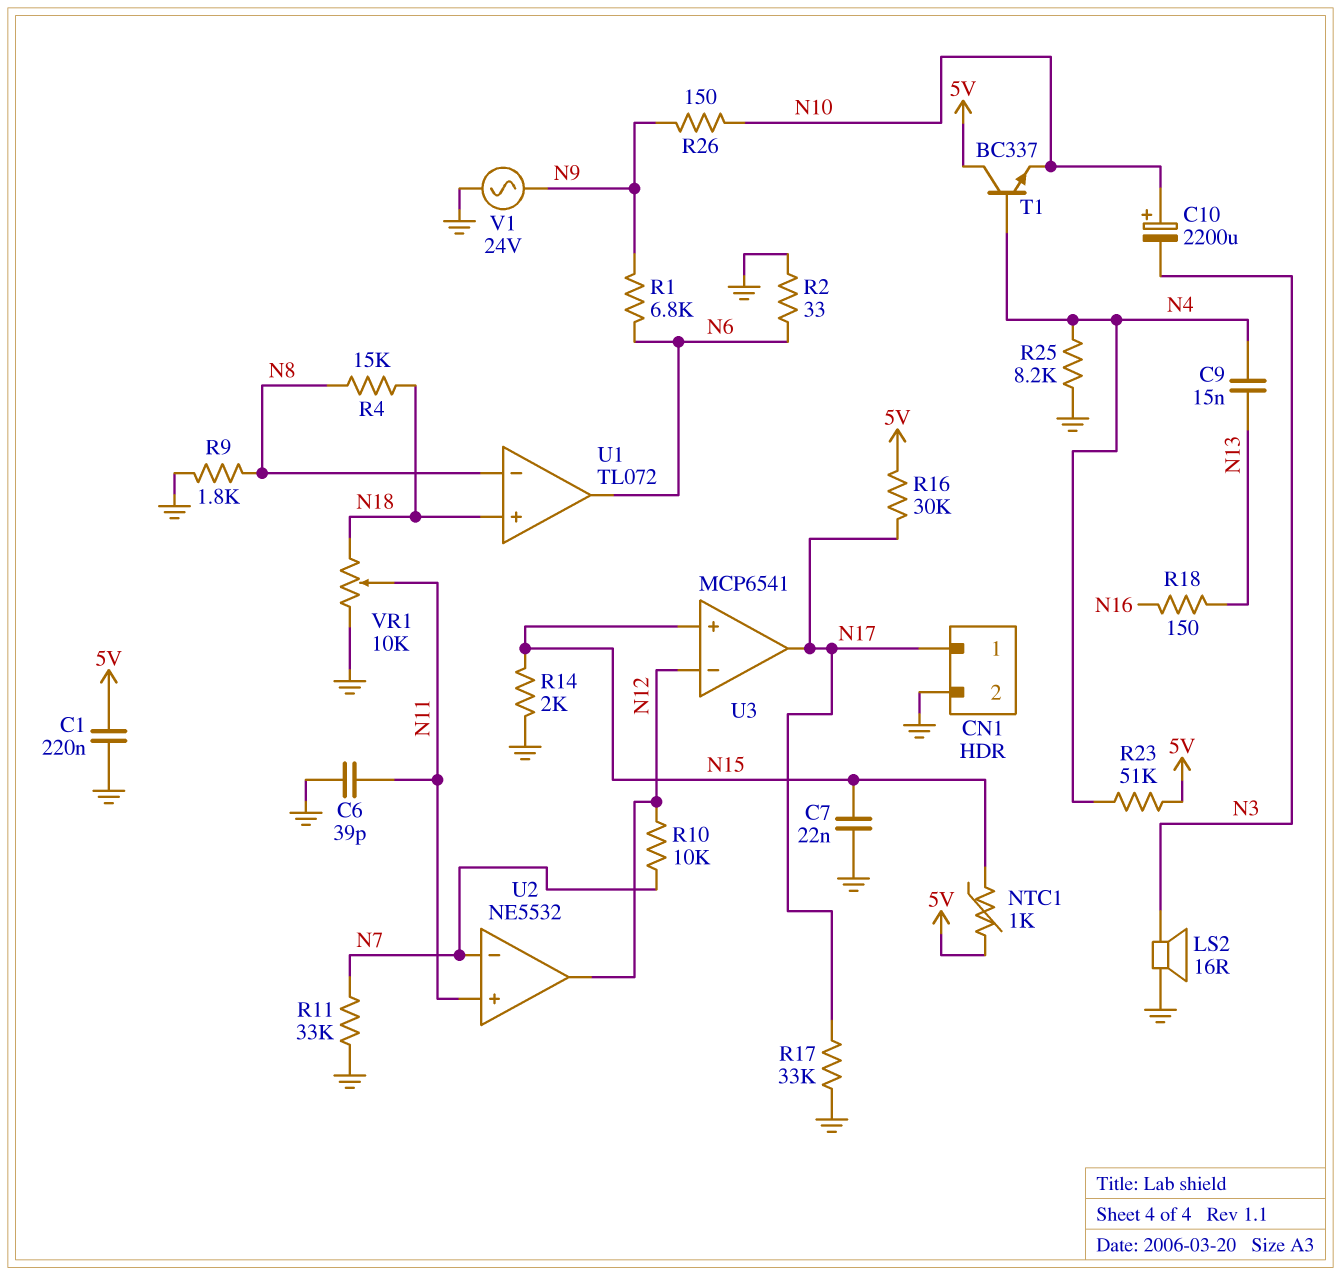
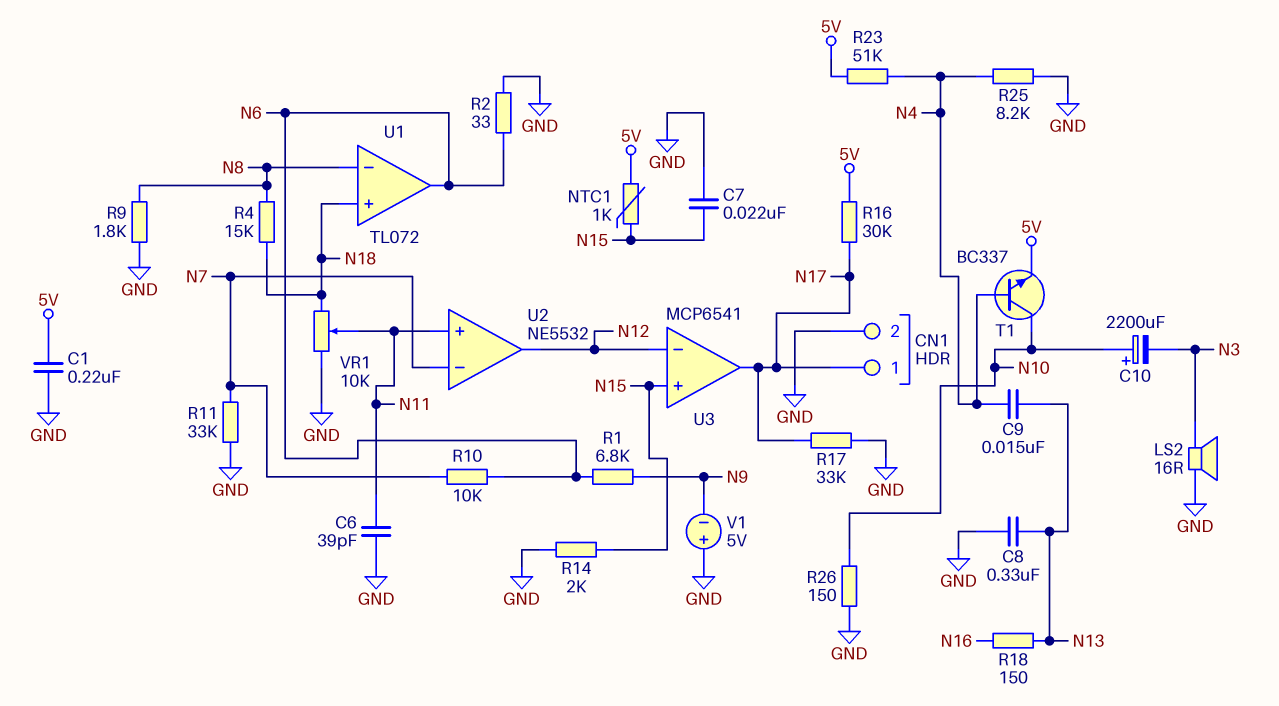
C8: none -> 330nF (GND, N13)
R10: 10k (N7, N12) -> 10k (N6, N7)
R26: 150 (N9, N10) -> 150 (GND, N10)
T1: NPN BC337 (B N4, C 5V, E N10) -> NPN BC337 (B N4, C N10, E 5V)
V1: AC 24V (GND, N9) -> 5V (plus GND, minus N9)

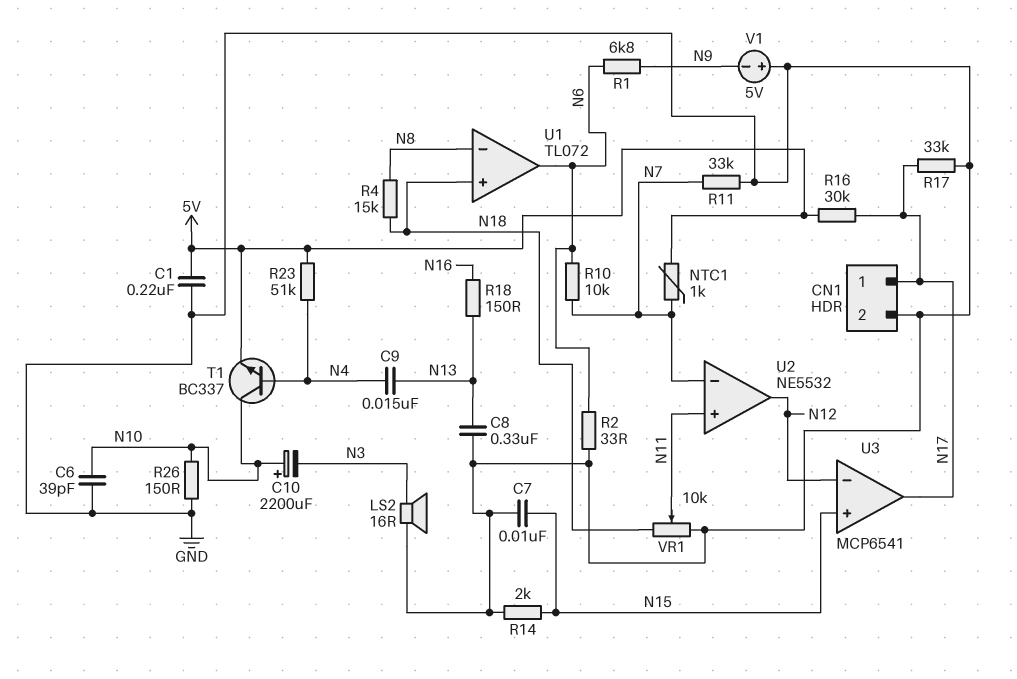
C6: 39pF (GND, N11) -> 39pF (GND, N10)
C7: 22nF (GND, N15) -> 10nF (GND, N15)
NTC1: 1k (5V, N15) -> 1k (5V, N7)
R9: 1.8k (GND, N8) -> none
R25: 8.2k (GND, N4) -> none

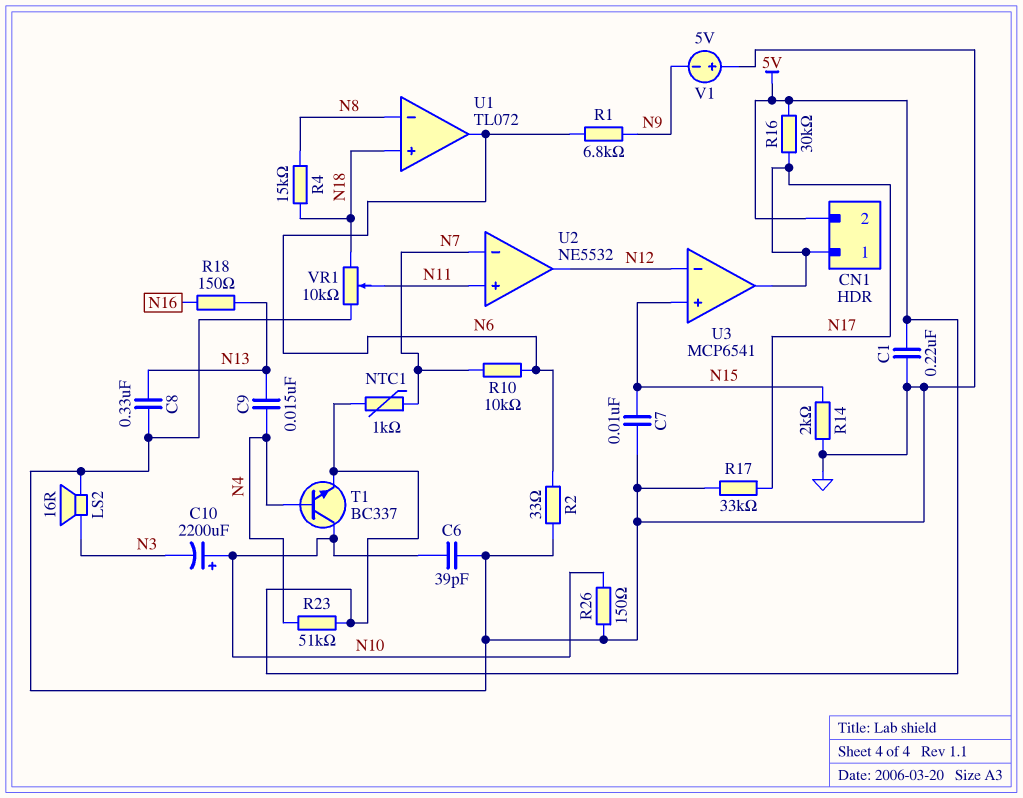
CN1 pin 2: GND -> 5V
R11: 33k (GND, N7) -> none

